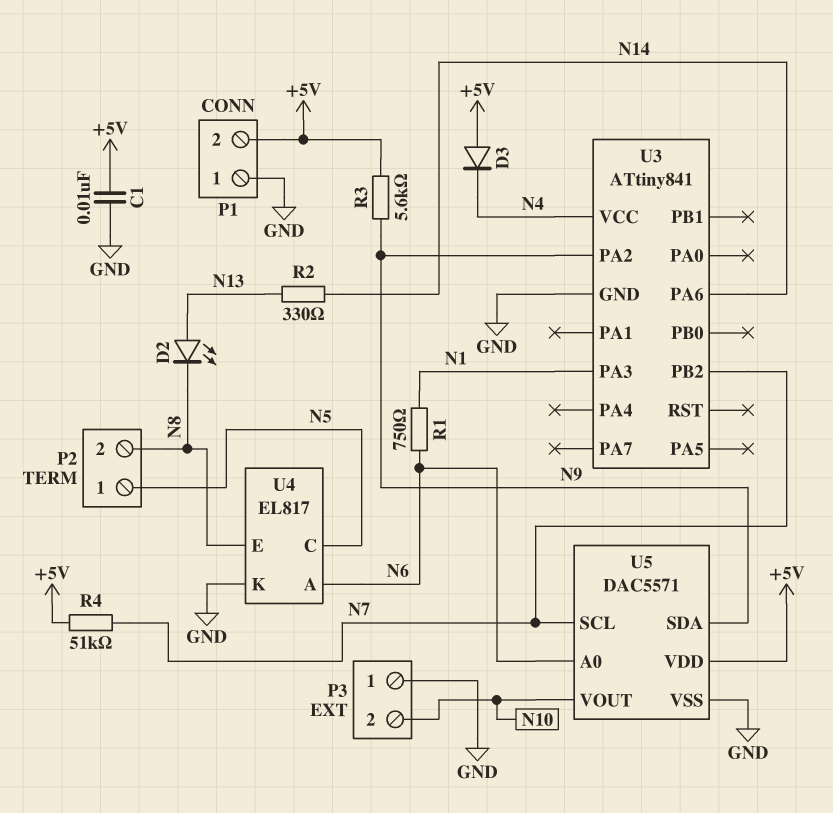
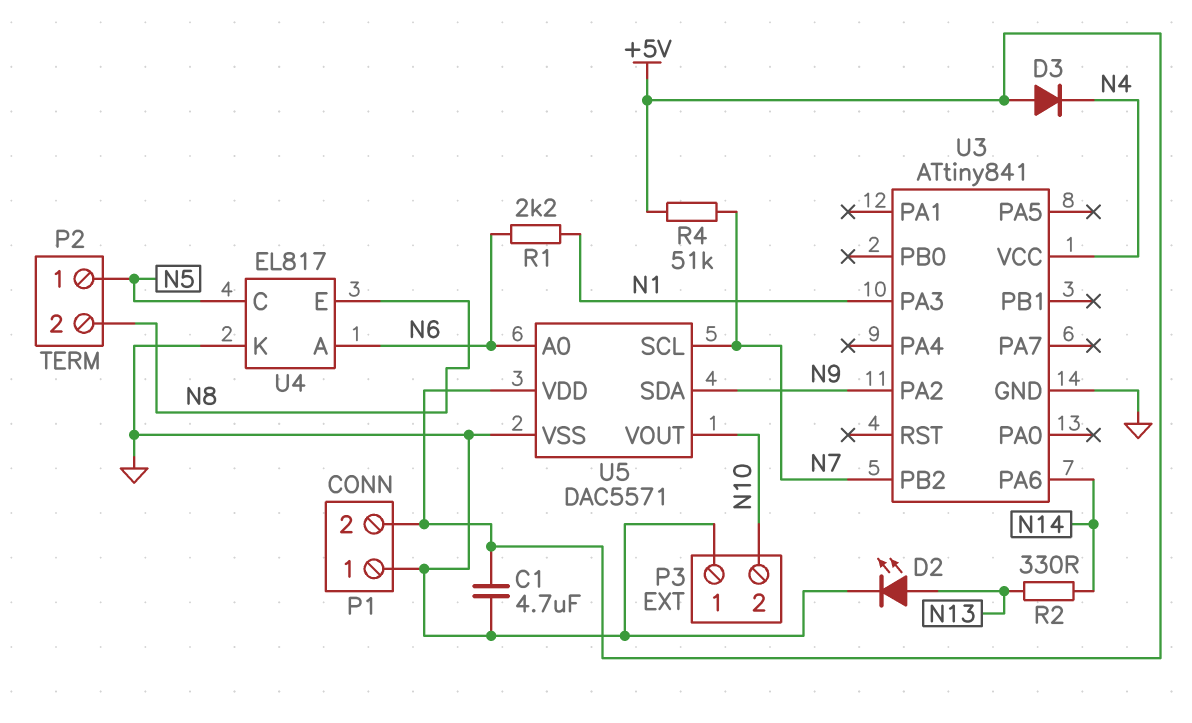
C1: 10nF (+5V, GND) -> 4.7uF (+5V, GND)
D2: LED (A N13, K N8) -> LED (A N13, K GND)
R1: 750 (N1, N6) -> 2.2k (N1, N6)
R3: 5.6k (+5V, N9) -> none

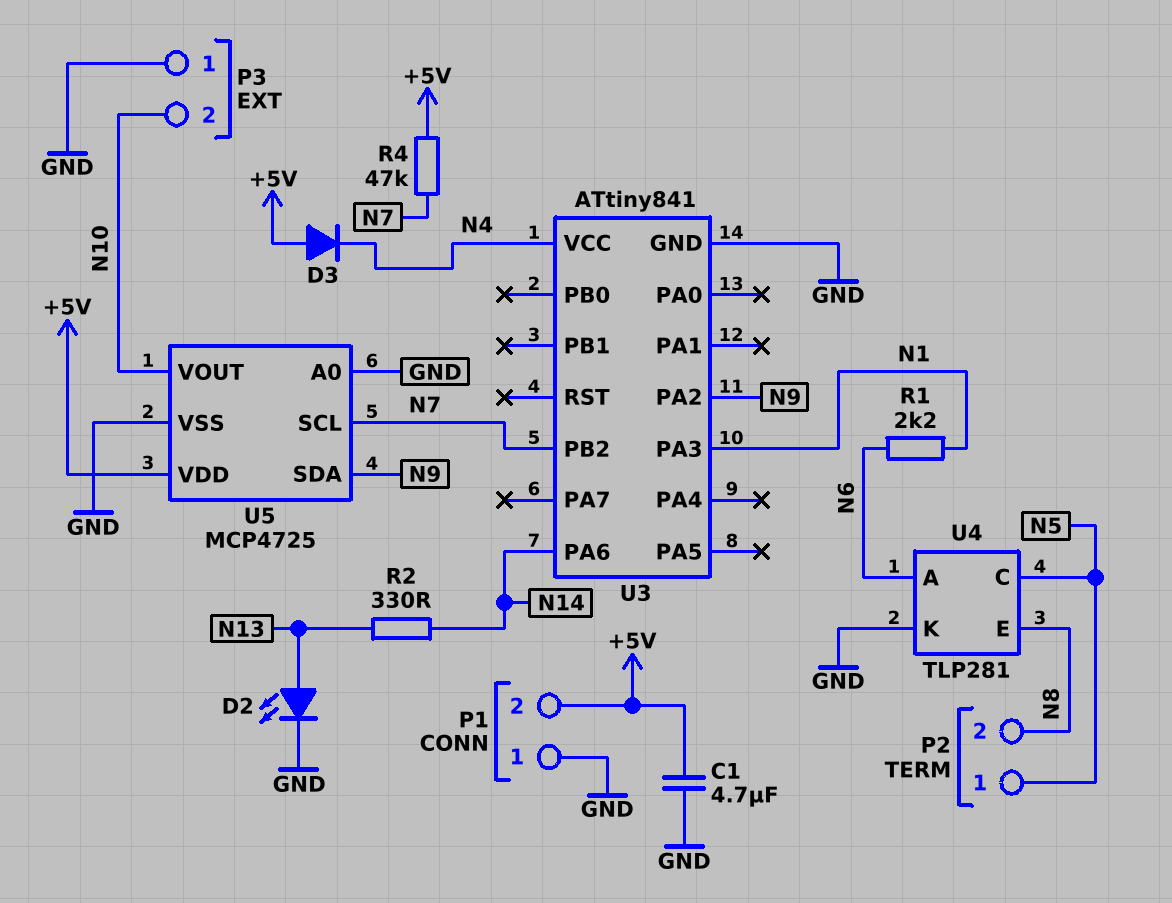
R4: 51k (+5V, N7) -> 47k (+5V, N7)
U4: EL817 -> TLP281
U5: DAC5571 -> MCP4725
U5 pin A0: N6 -> GND

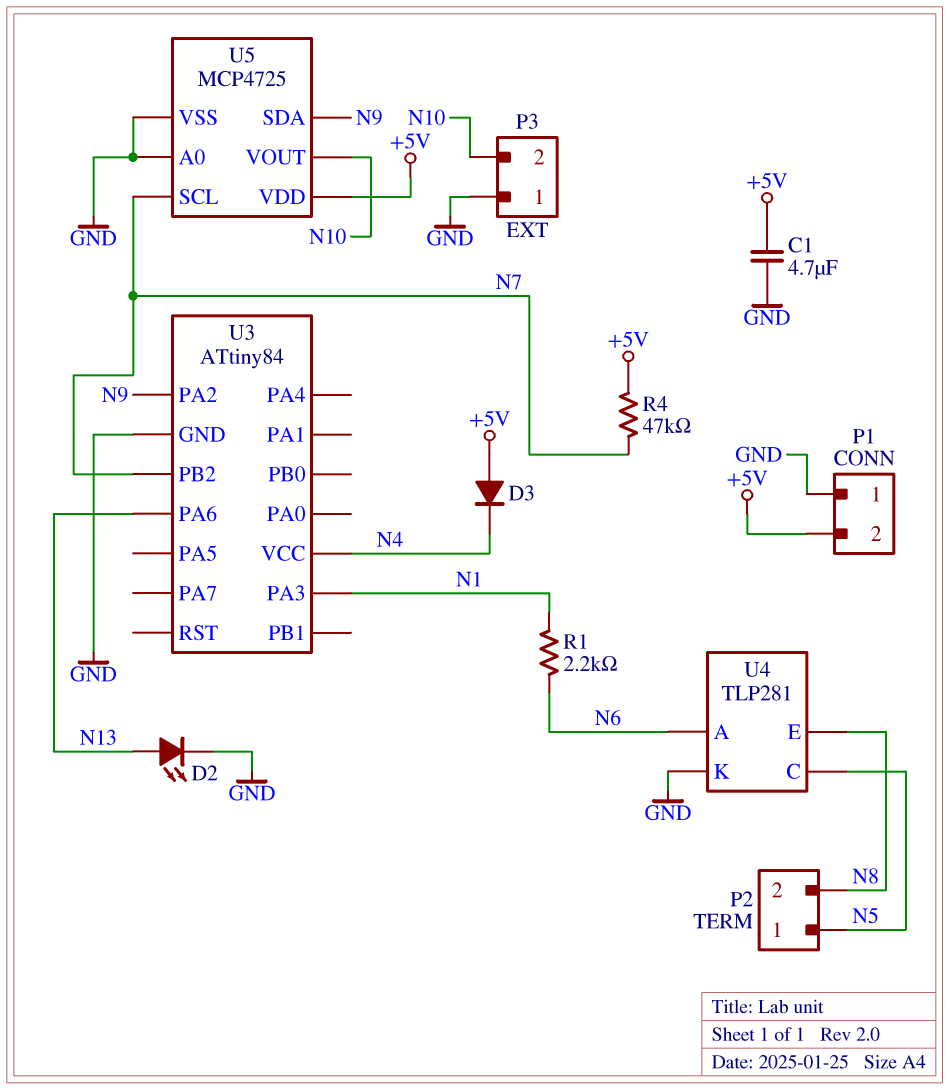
R2: 330 (N13, N14) -> none
U3: ATtiny841 -> ATtiny84
U3 pin PA6: N14 -> N13

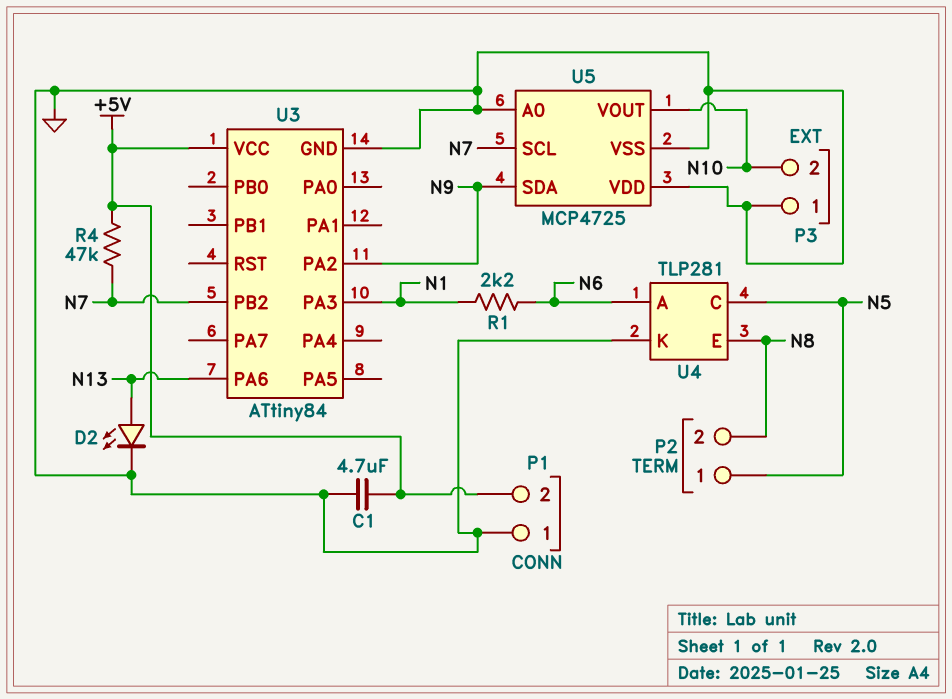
D3: diode (A +5V, K N4) -> none
U3 pin VCC: N4 -> +5V
U5 pin VDD: +5V -> GND

